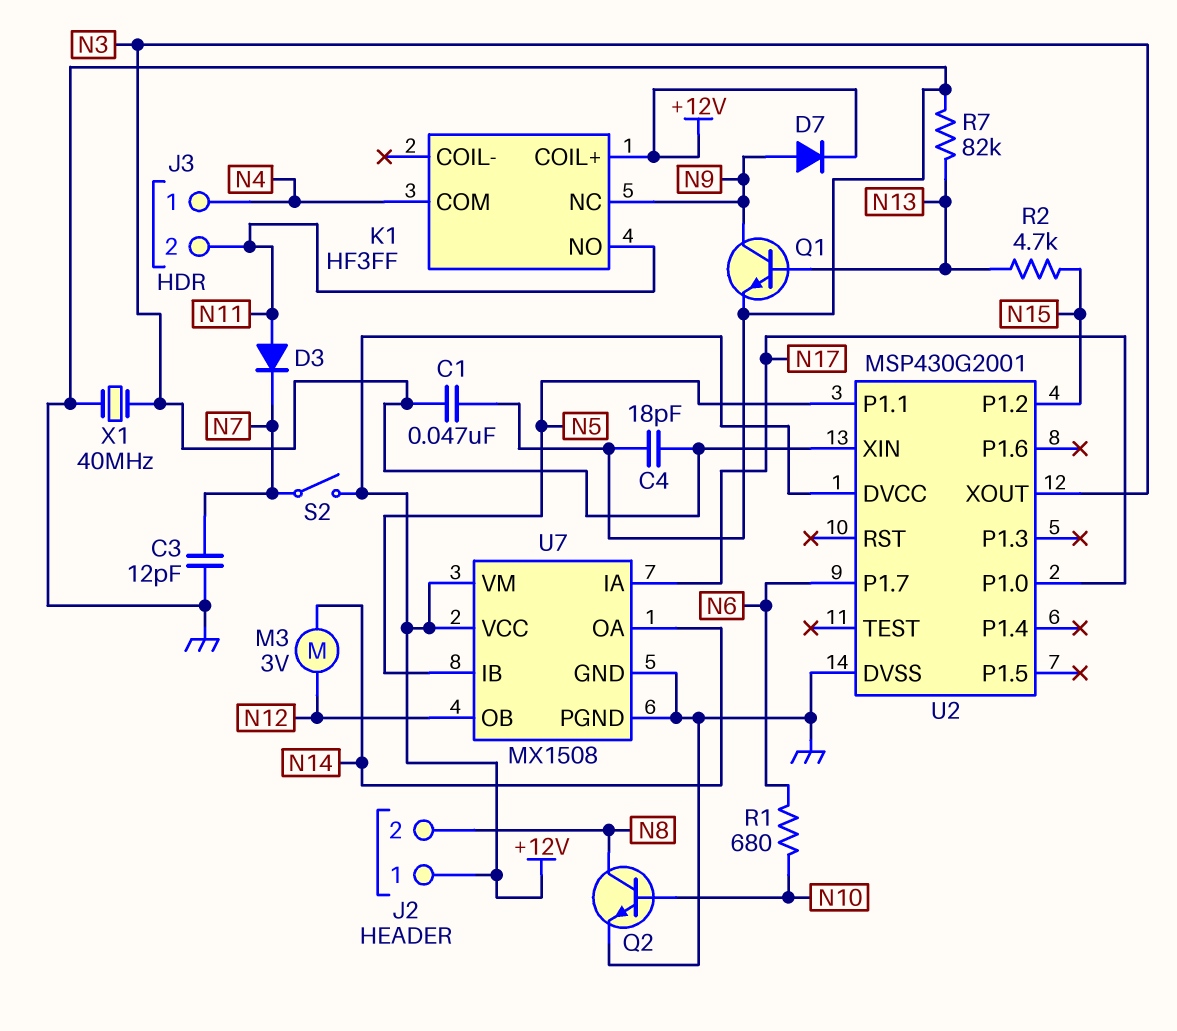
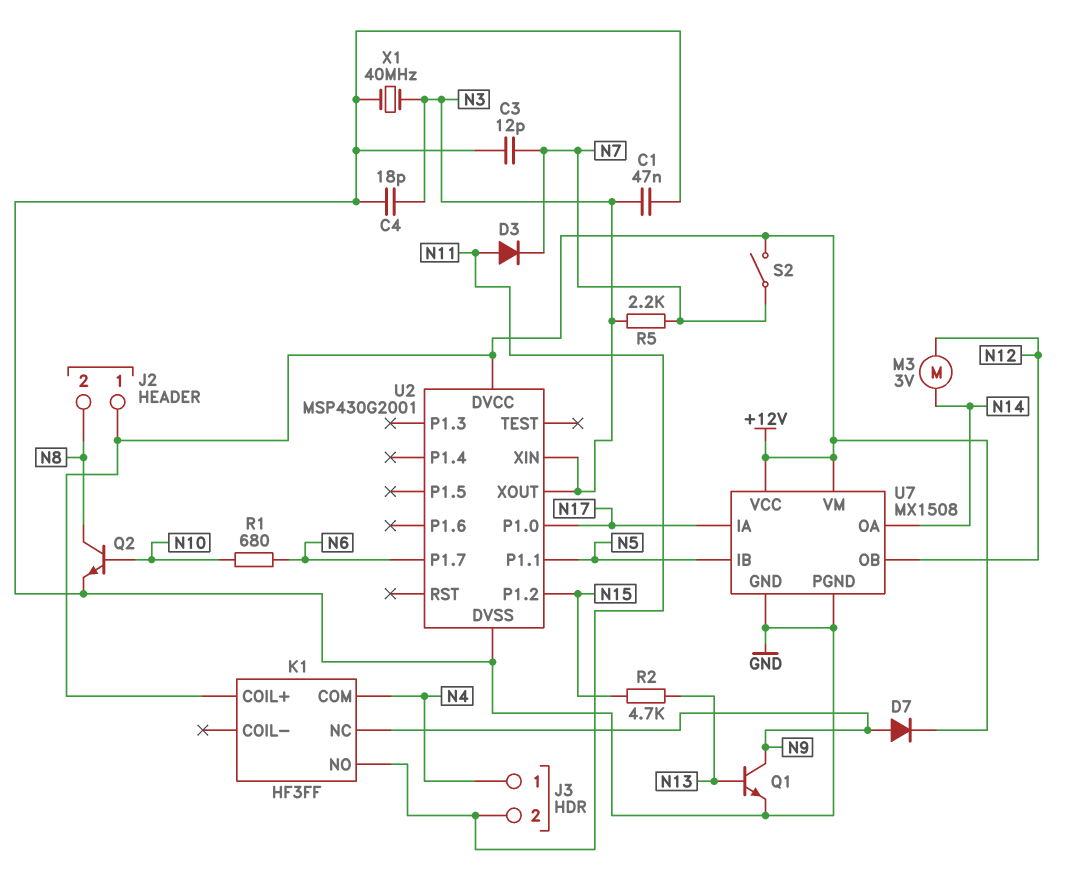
R5: none -> 2.2k (N3, N7)
R7: 82k (GND, N13) -> none

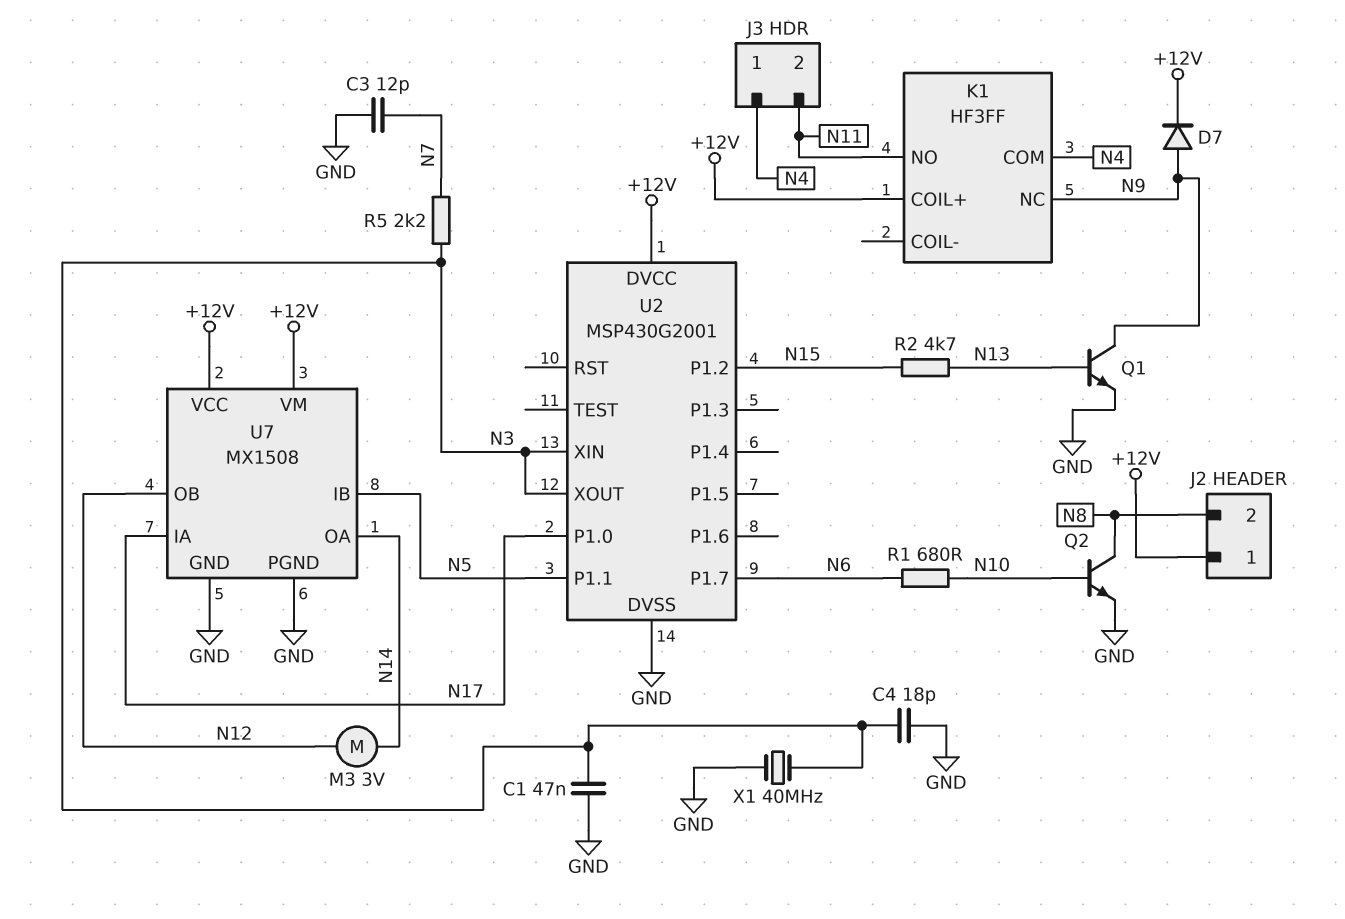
D3: diode (A N11, K N7) -> none
S2: switch (+12V, N7) -> none

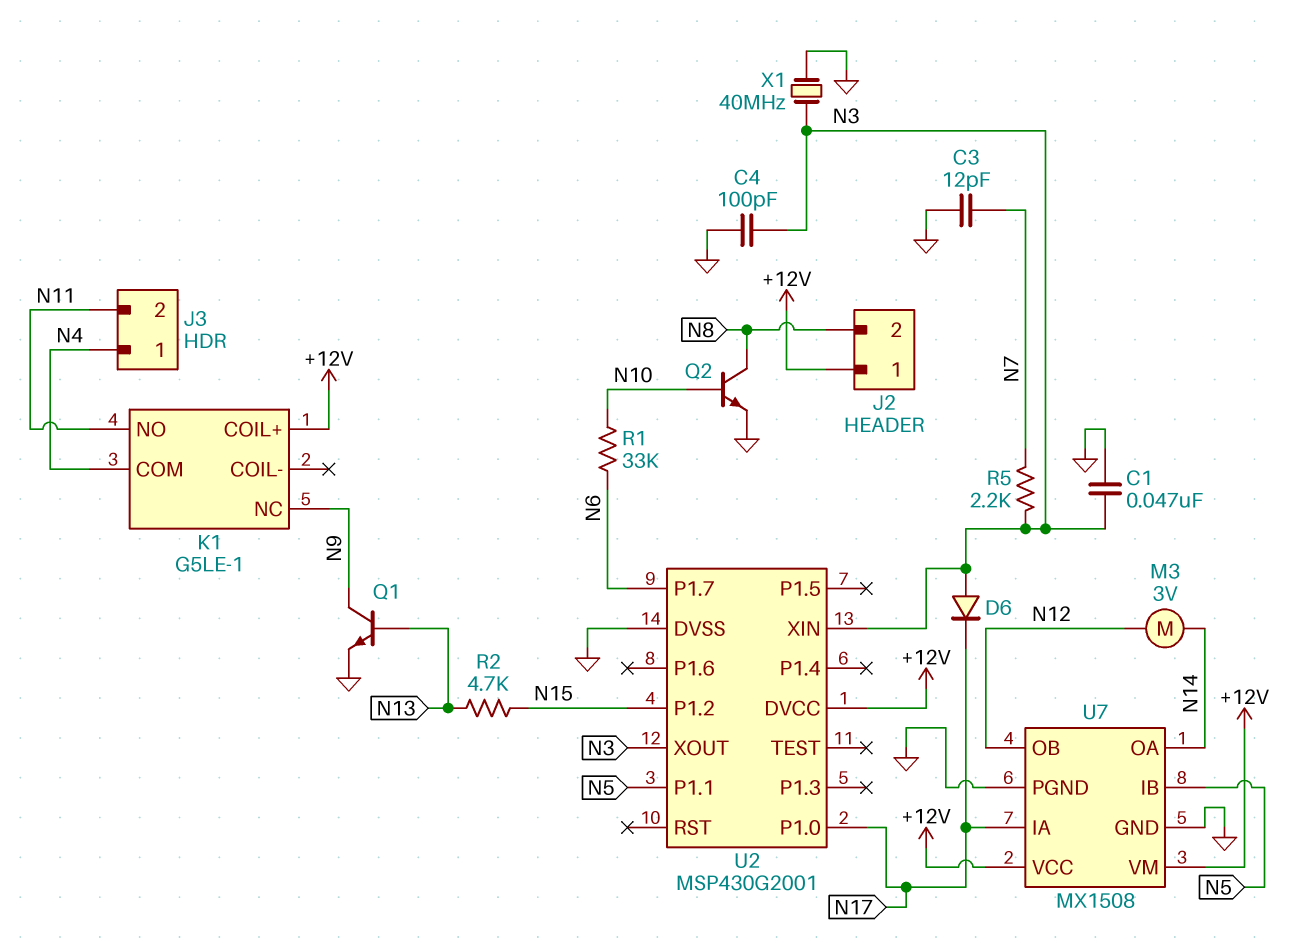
C4: 18pF (GND, N3) -> 100pF (GND, N3)
D6: none -> diode (A N3, K N17)
D7: diode (A N9, K +12V) -> none
K1: HF3FF -> G5LE-1
R1: 680 (N6, N10) -> 33k (N6, N10)

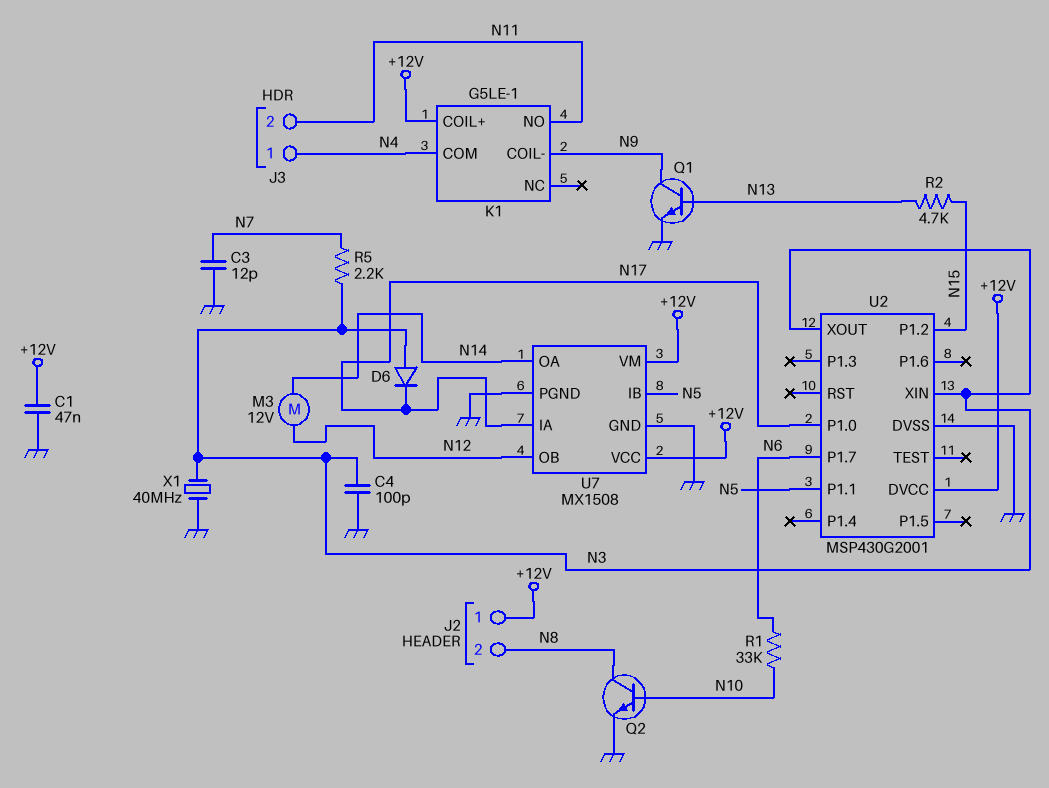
C1: 47nF (GND, N3) -> 47nF (+12V, GND)
K1 pin COIL-: none -> N9
K1 pin NC: N9 -> none
M3: motor 3V (N12, N14) -> motor 12V (N12, N14)

